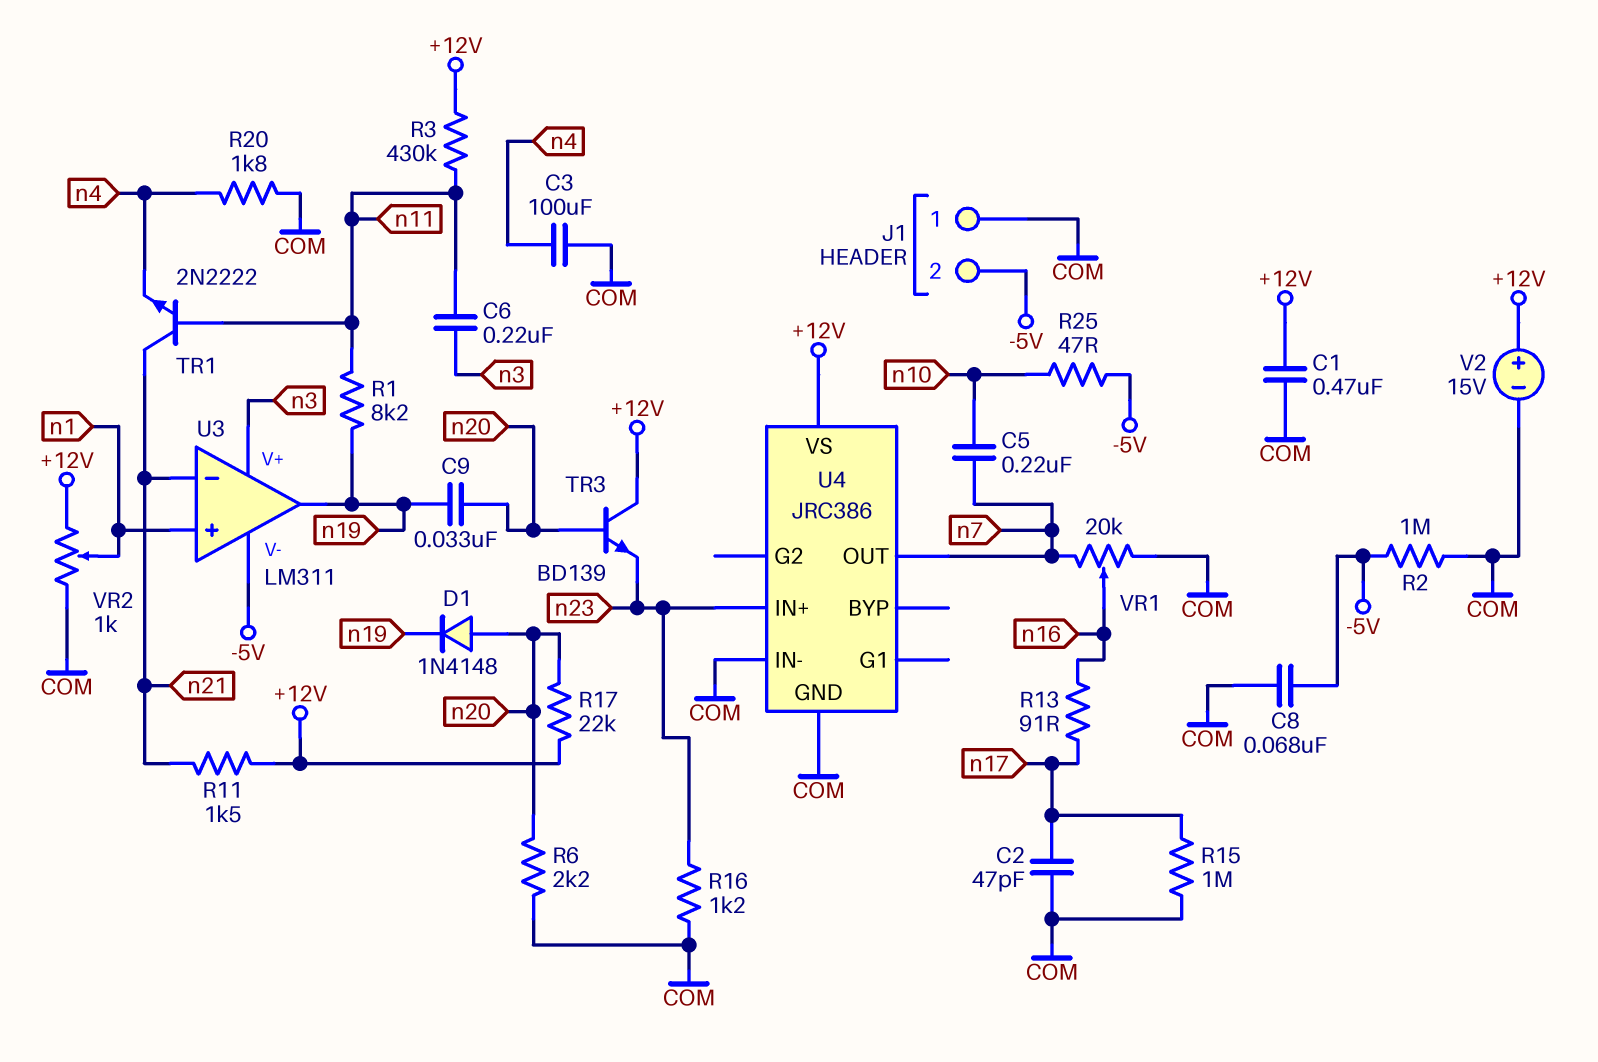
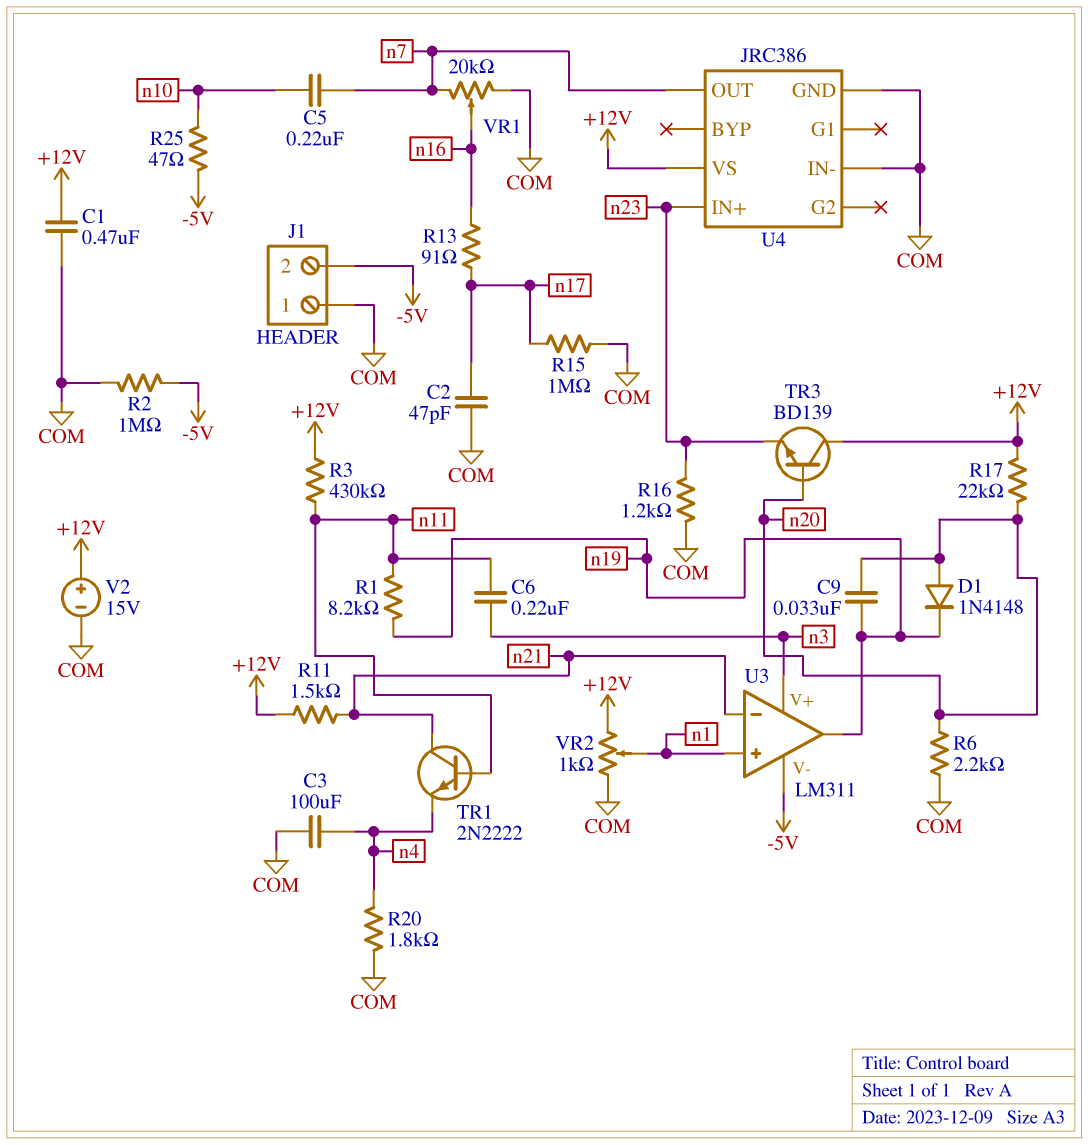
C8: 68nF (-5V, COM) -> none

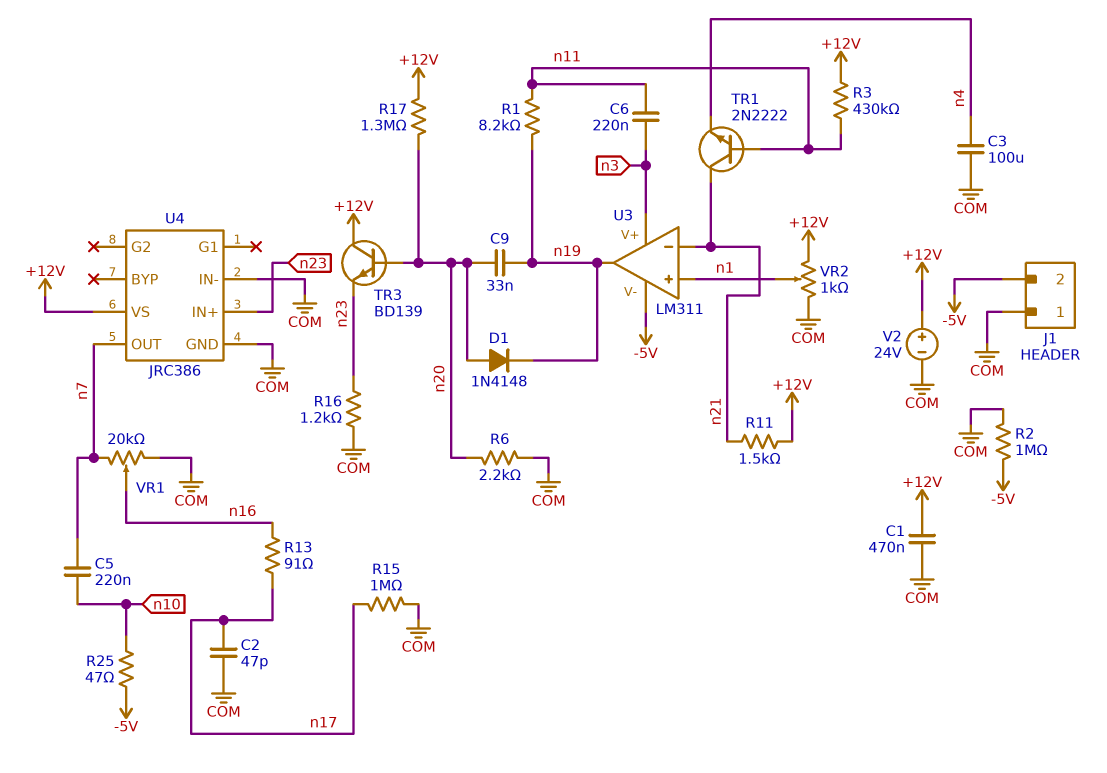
R17: 22k (+12V, n20) -> 1.3M (+12V, n20)
R20: 1.8k (COM, n4) -> none
V2: 15V (plus +12V, minus COM) -> 24V (plus +12V, minus COM)

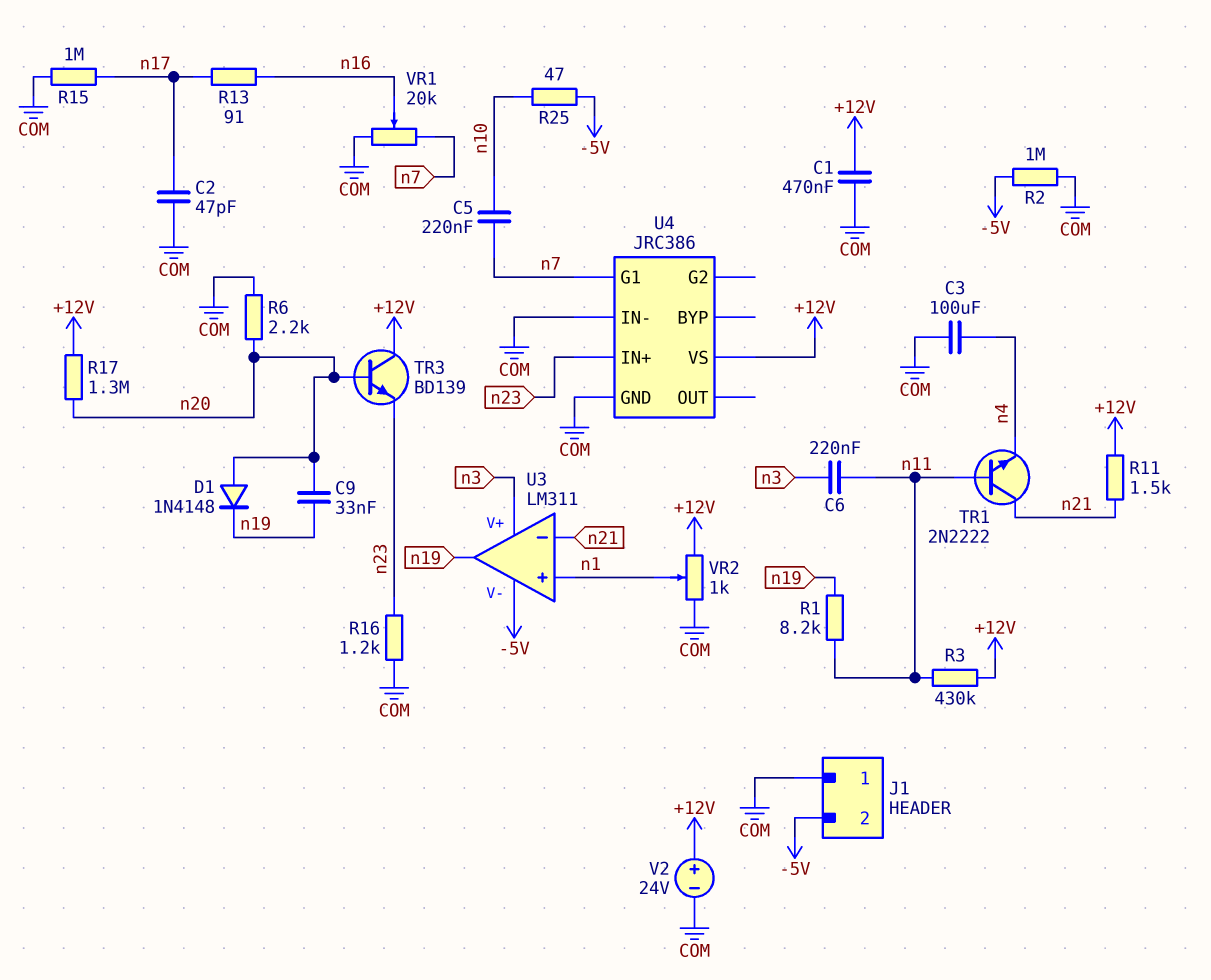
U4 pin G1: none -> n7
U4 pin OUT: n7 -> none

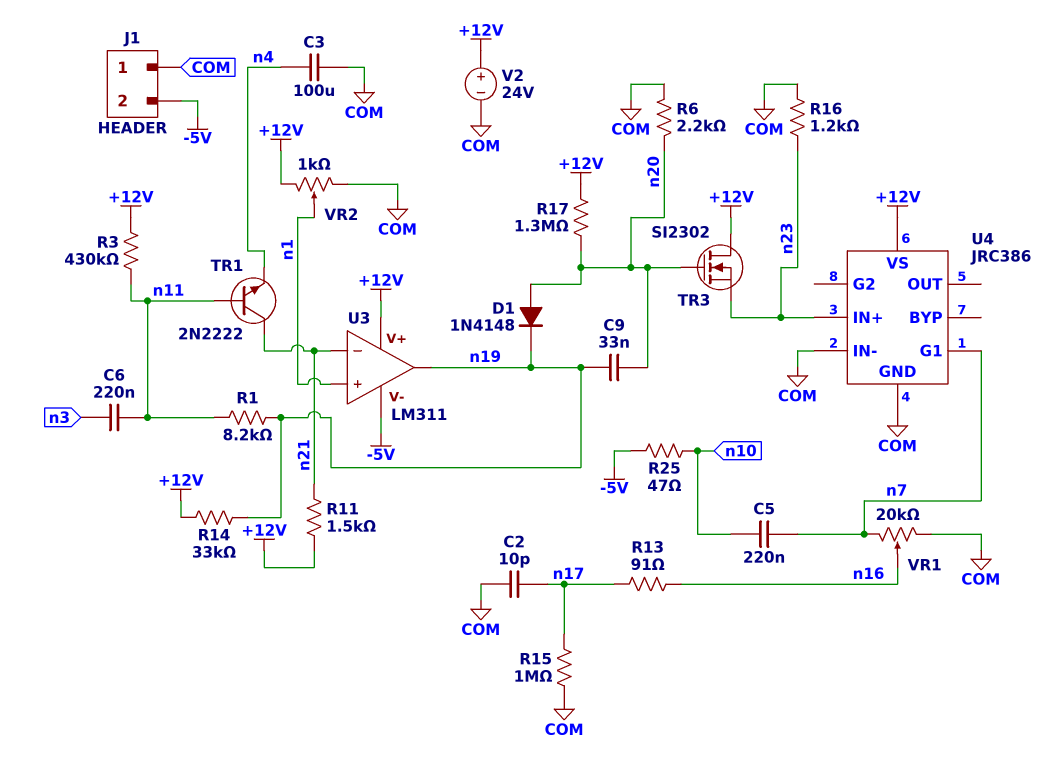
C1: 470nF (+12V, COM) -> none
C2: 47pF (COM, n17) -> 10pF (COM, n17)
R2: 1M (-5V, COM) -> none
R14: none -> 33k (+12V, n19)
TR3: NPN BD139 (B n20, C +12V, E n23) -> NMOS SI2302 (G n20, D +12V, S n23)
U3 pin V+: n3 -> +12V

